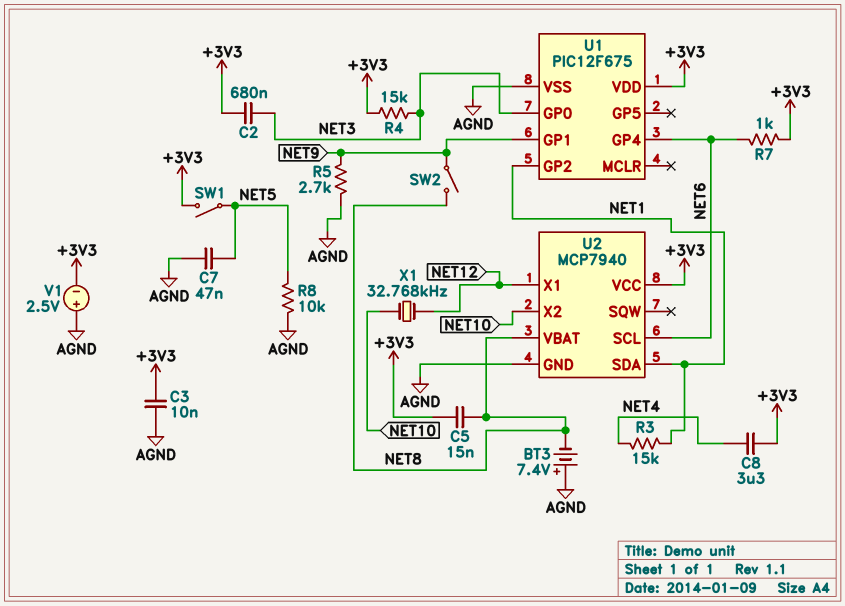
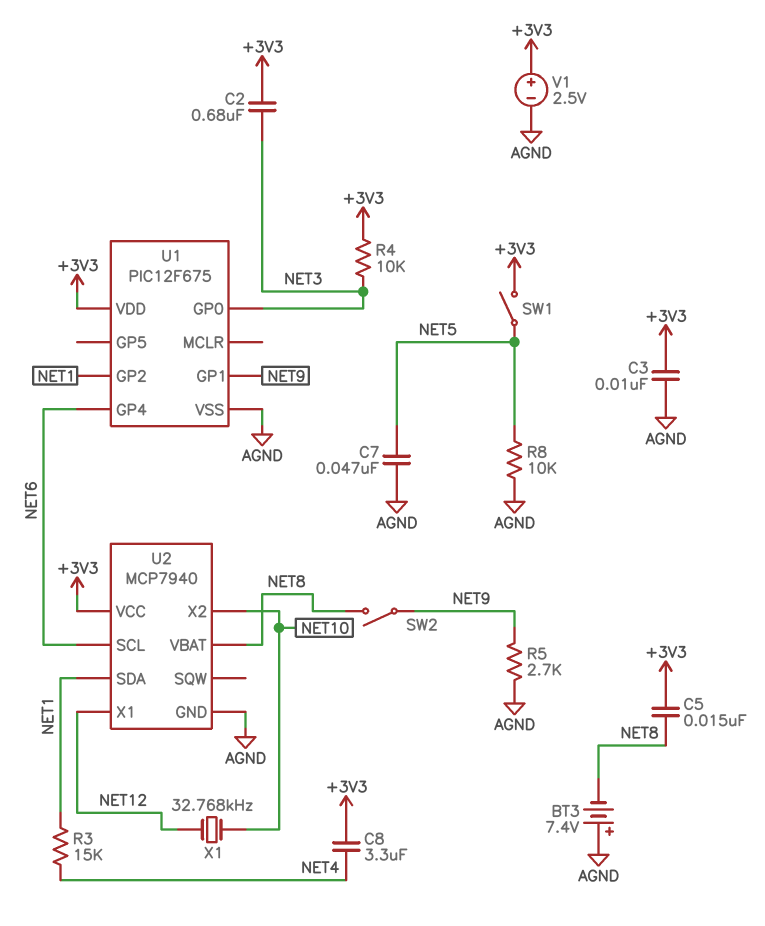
R4: 15k (+3V3, NET3) -> 10k (+3V3, NET3)
R7: 1k (+3V3, NET6) -> none
V1: 2.5V (plus AGND, minus +3V3) -> 2.5V (plus +3V3, minus AGND)

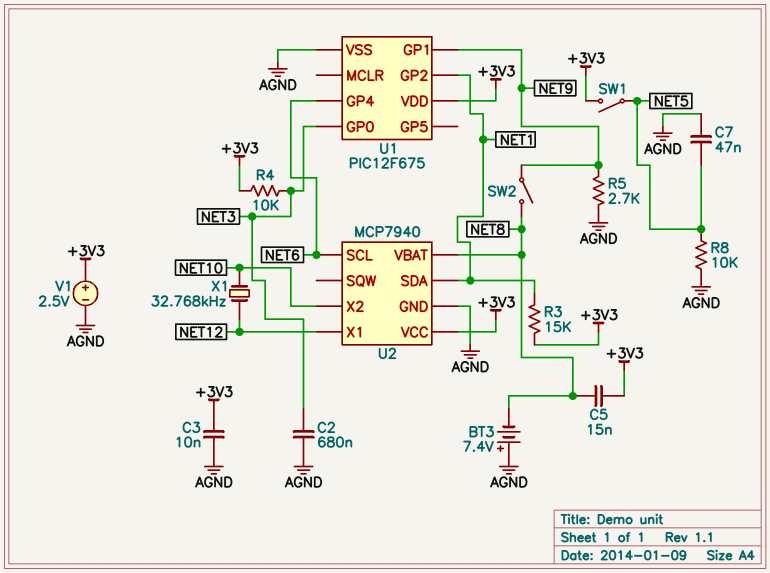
C2: 680nF (+3V3, NET3) -> 680nF (AGND, NET3)
C8: 3.3uF (+3V3, NET4) -> none
R3: 15k (NET1, NET4) -> 15k (+3V3, NET1)

